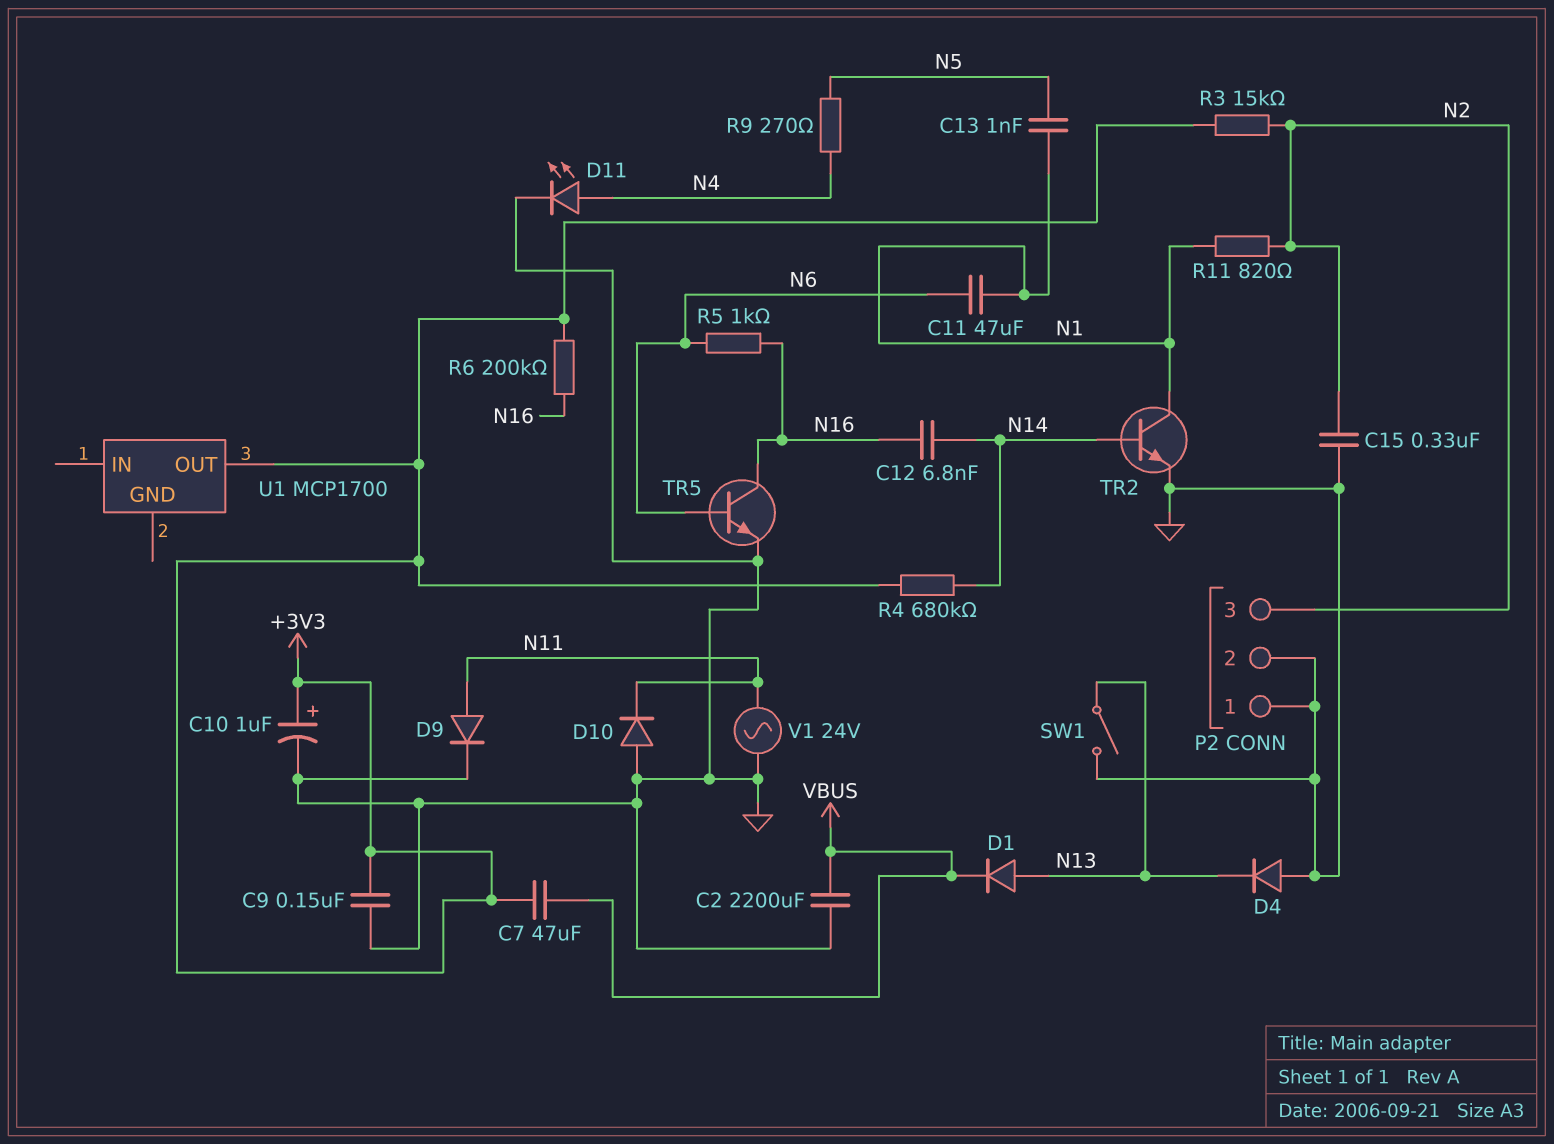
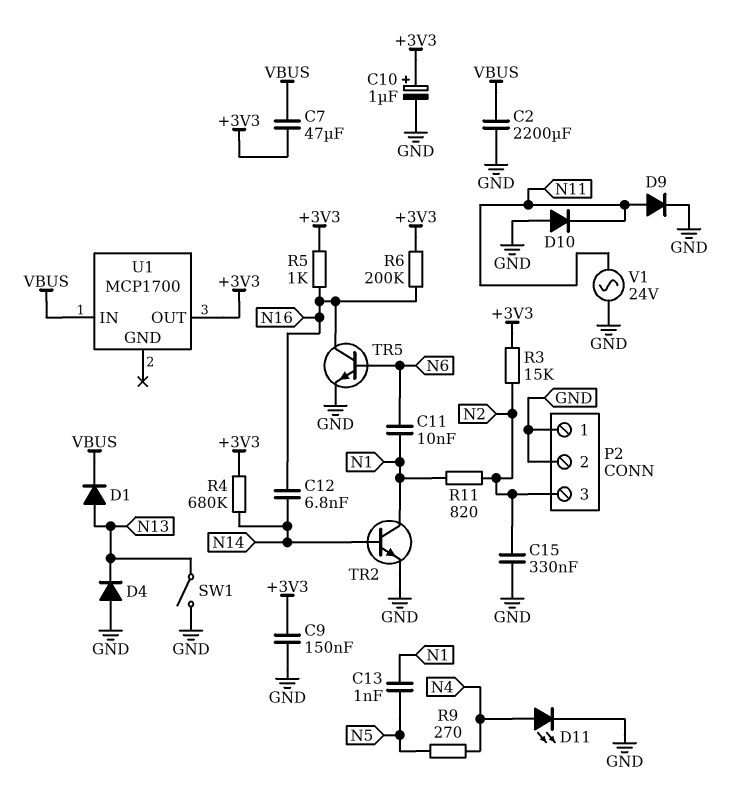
C11: 47uF (N1, N6) -> 10nF (N1, N6)
R5: 1k (N6, N16) -> 1k (+3V3, N16)
U1 pin IN: none -> VBUS

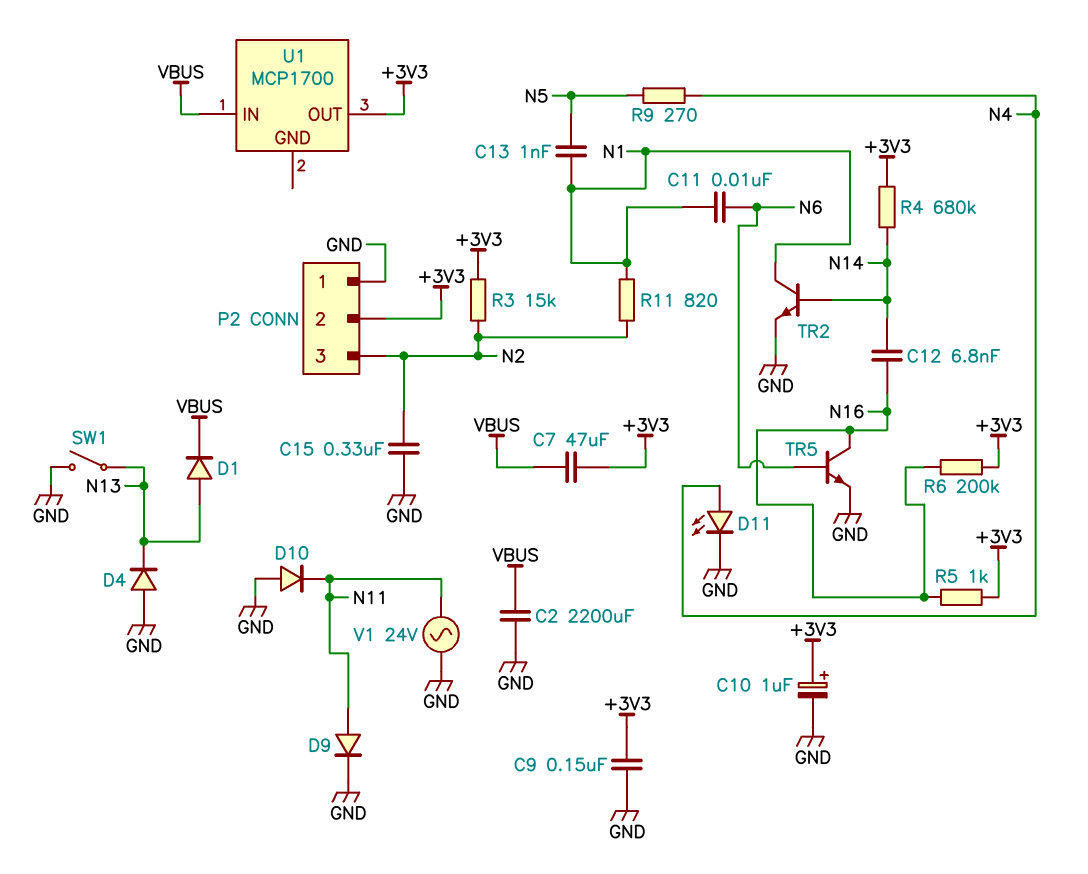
P2 pin 2: GND -> +3V3

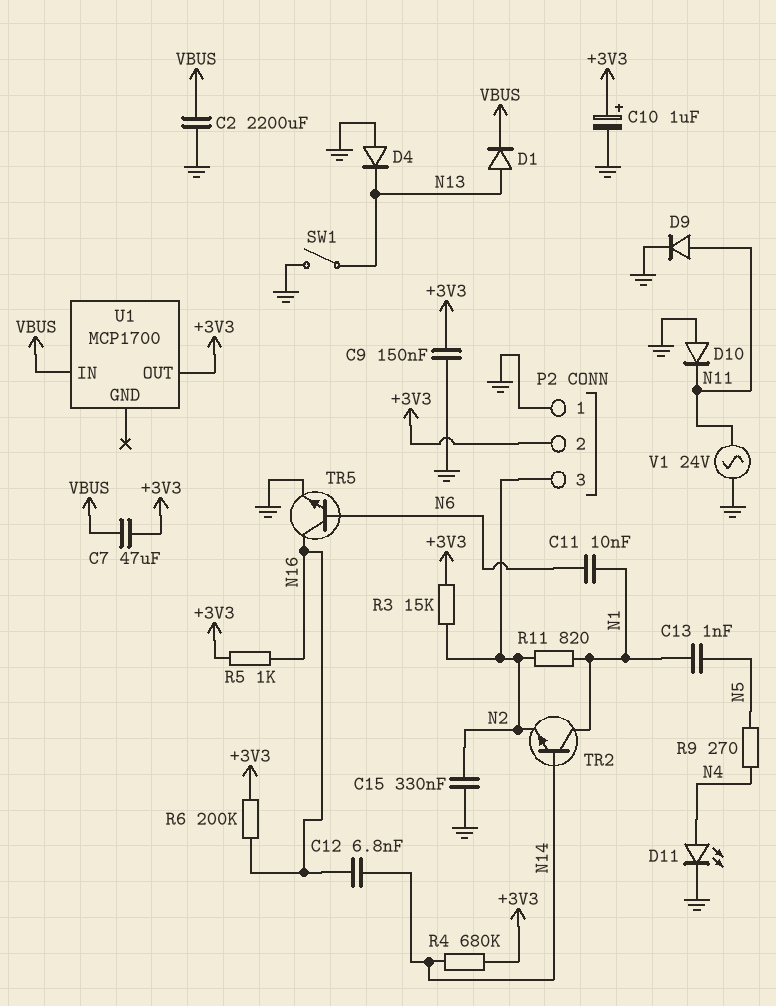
TR2: NPN (B N14, C N1, E GND) -> NPN (B N14, C N1, E N2)

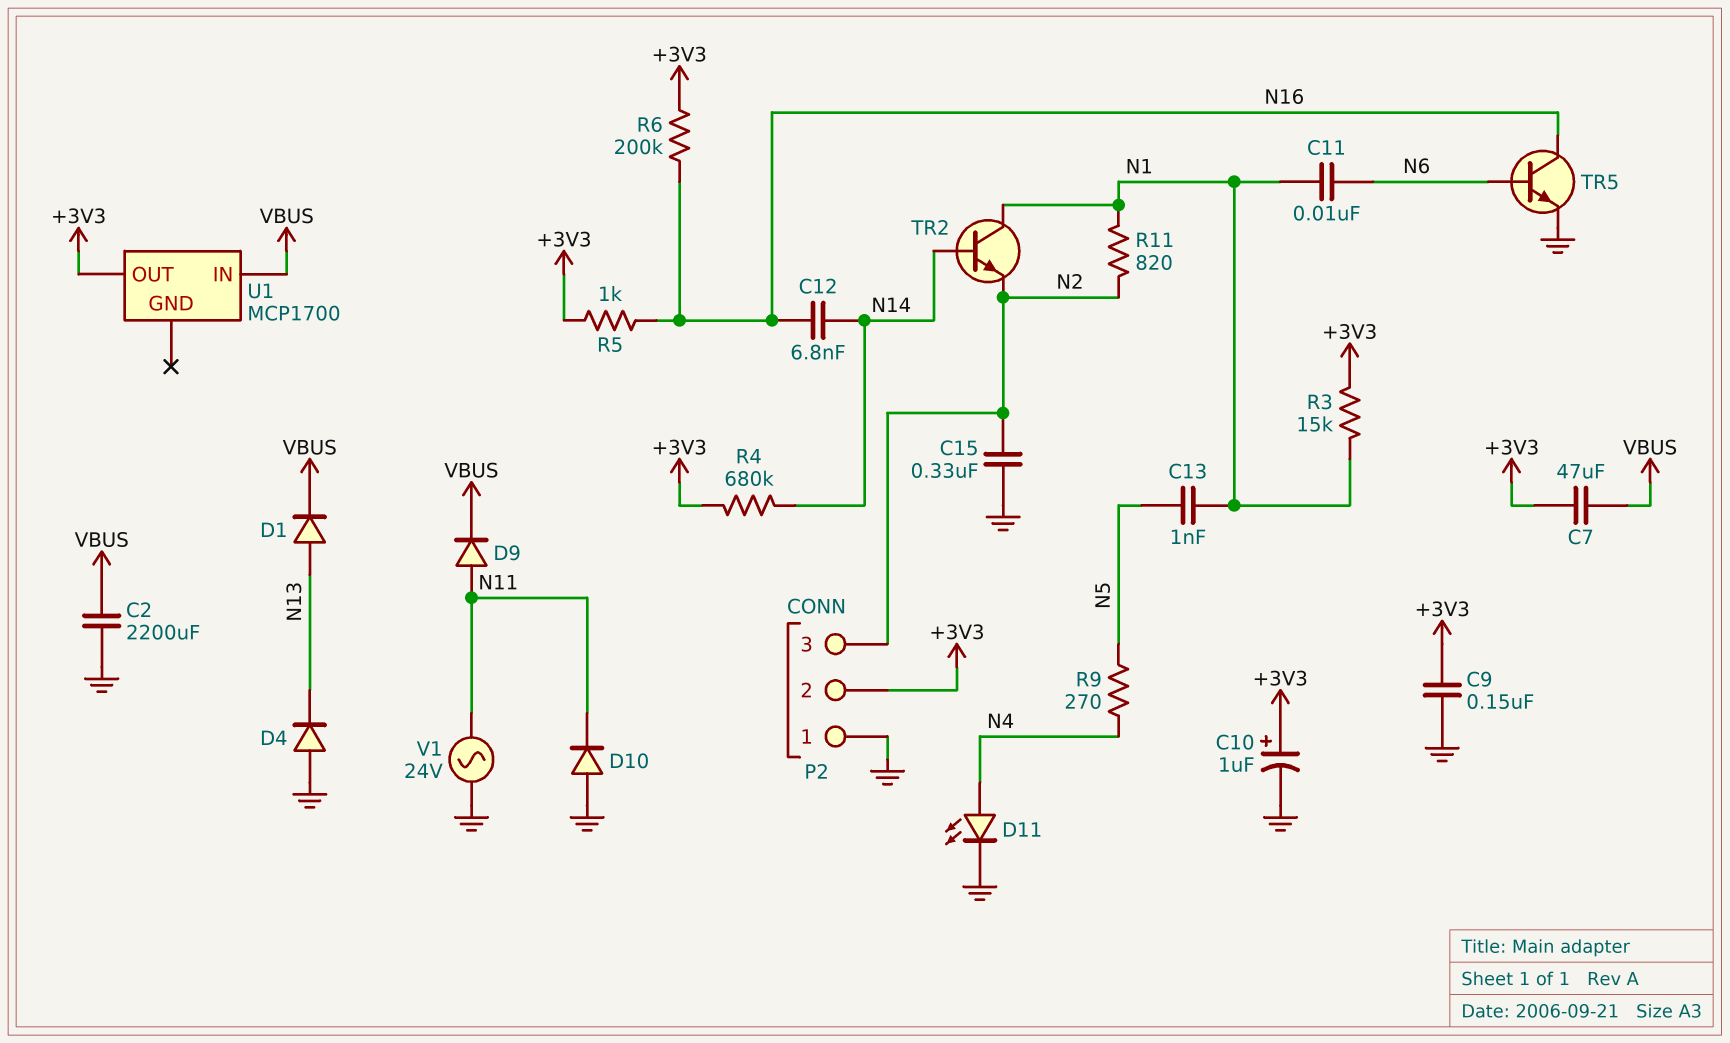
D9: diode (A N11, K GND) -> diode (A N11, K VBUS)
R3: 15k (+3V3, N2) -> 15k (+3V3, N1)
SW1: switch (GND, N13) -> none

